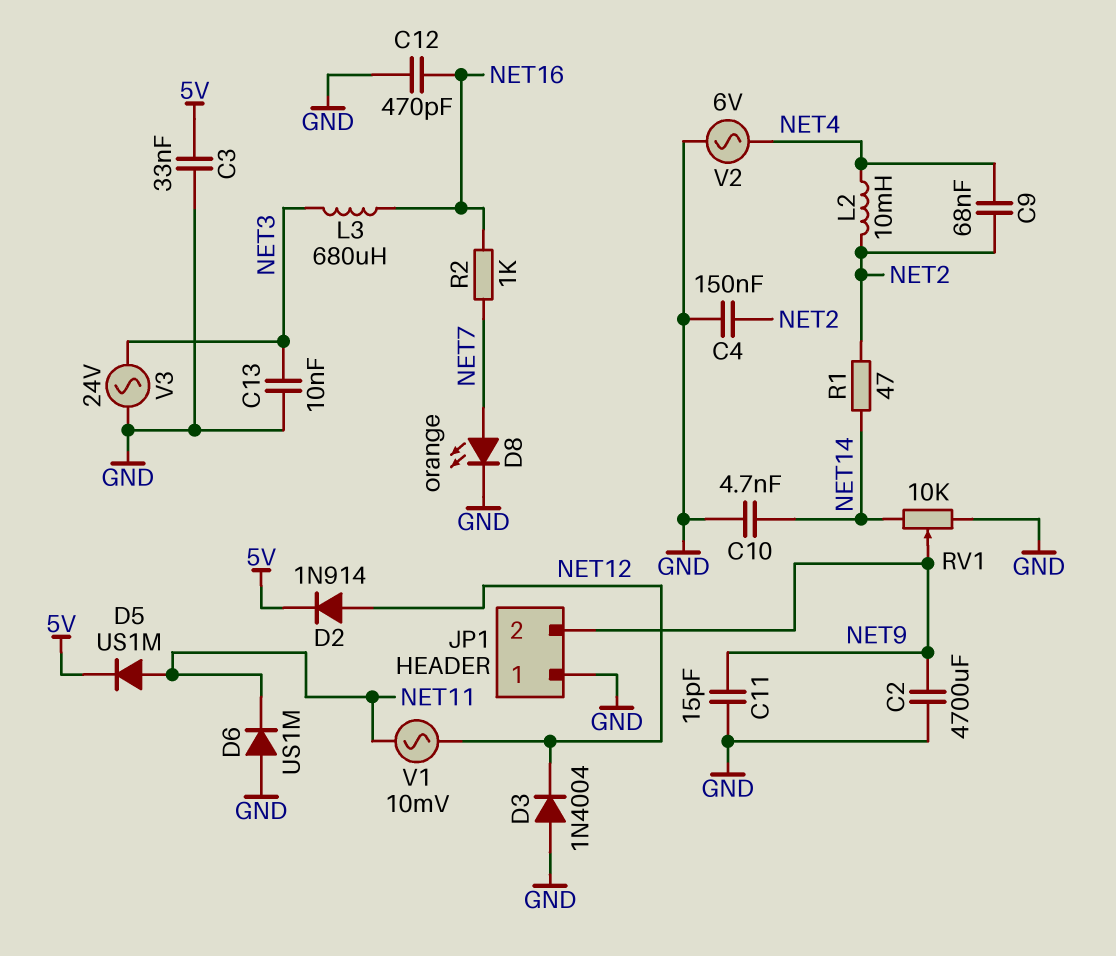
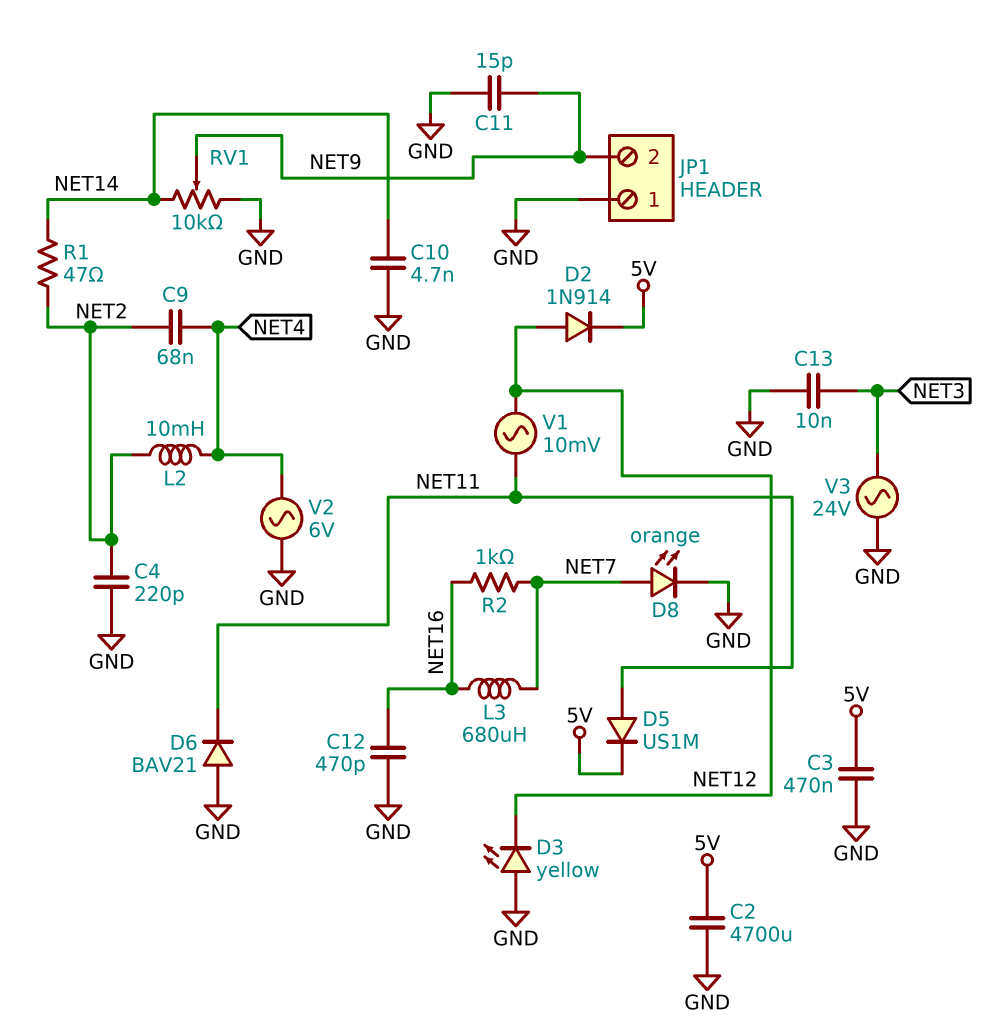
C2: 4700uF (GND, NET9) -> 4700uF (5V, GND)
C3: 33nF (5V, GND) -> 470nF (5V, GND)
C4: 150nF (GND, NET2) -> 220pF (GND, NET2)
D3: diode 1N4004 (A GND, K NET12) -> LED yellow (A GND, K NET12)
D6: diode US1M (A GND, K NET11) -> diode BAV21 (A GND, K NET11)
L3: 680uH (NET3, NET16) -> 680uH (NET7, NET16)

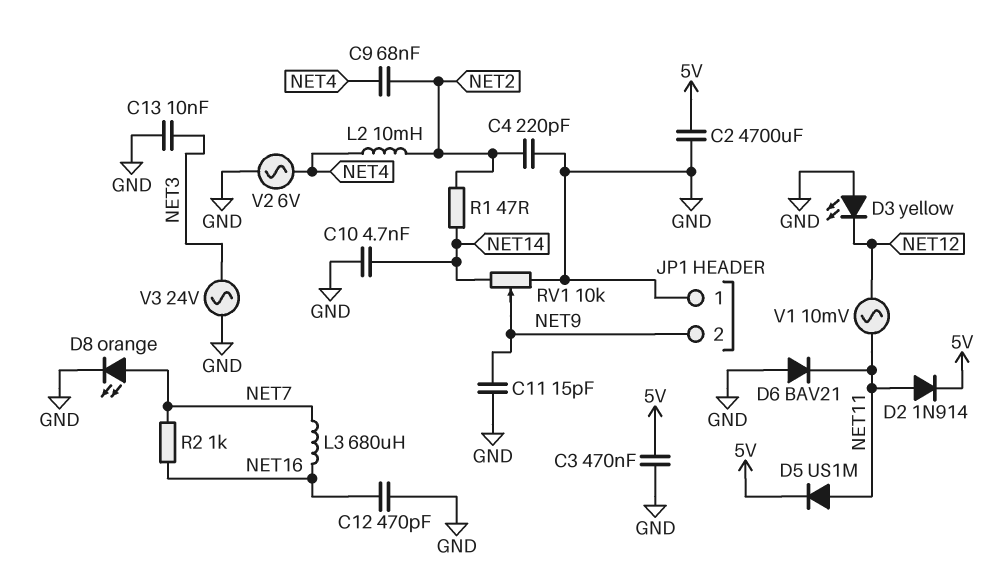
D2: diode 1N914 (A NET12, K 5V) -> diode 1N914 (A NET11, K 5V)

